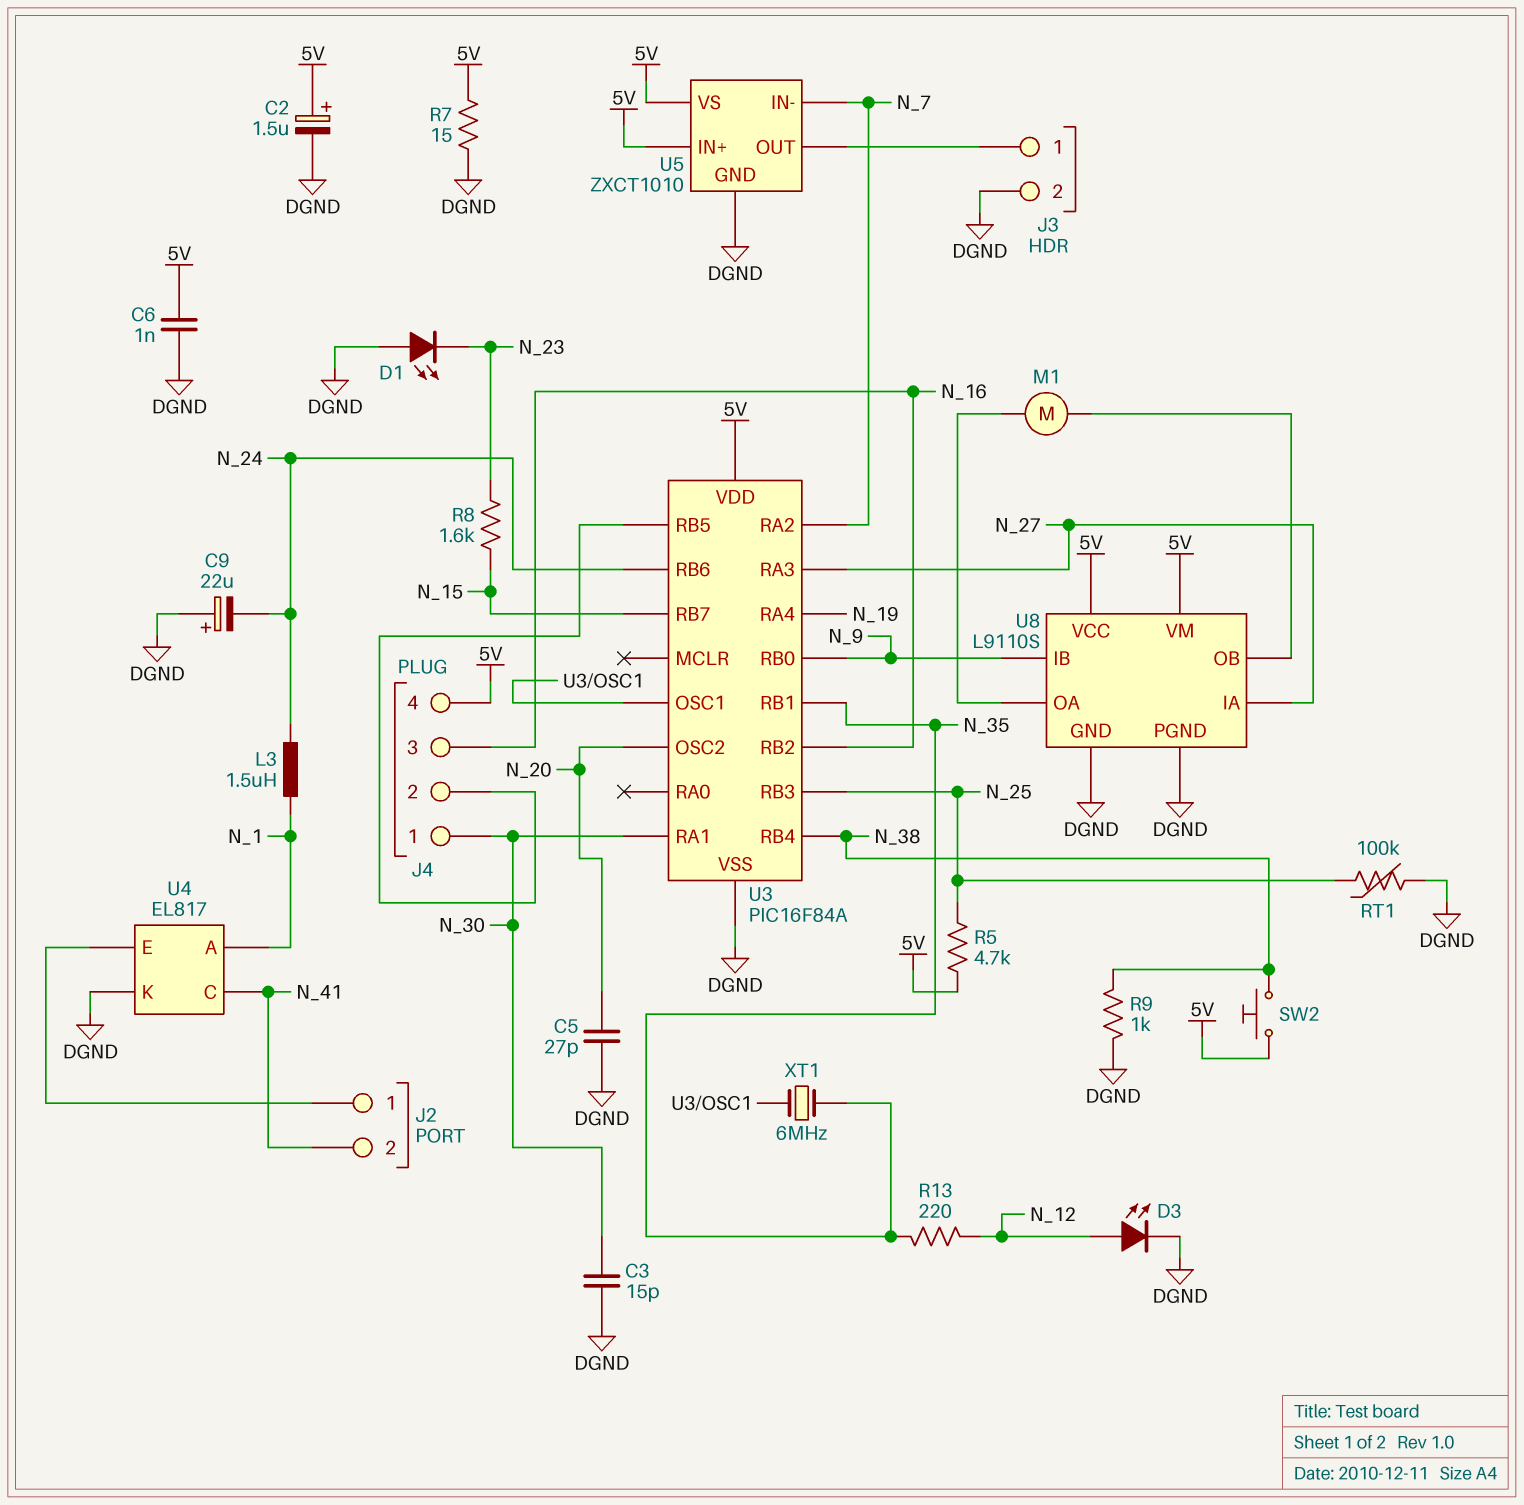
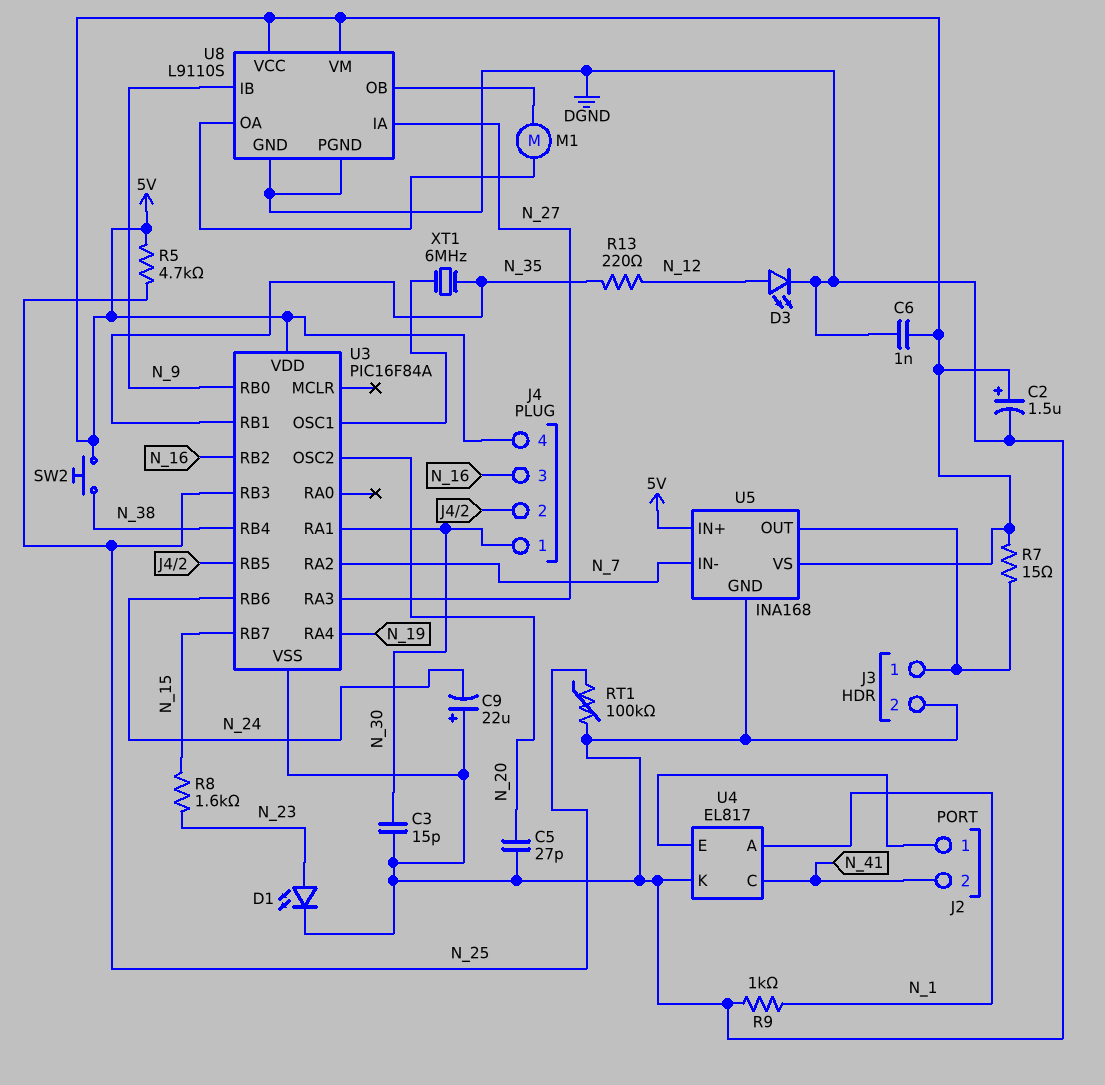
D1: LED (A DGND, K N_23) -> LED (A N_23, K DGND)
L3: 1.5uH (N_1, N_24) -> none
R7: 15 (5V, DGND) -> 15 (5V, J3/1)
R9: 1k (DGND, N_38) -> 1k (DGND, N_1)
U5: ZXCT1010 -> INA168

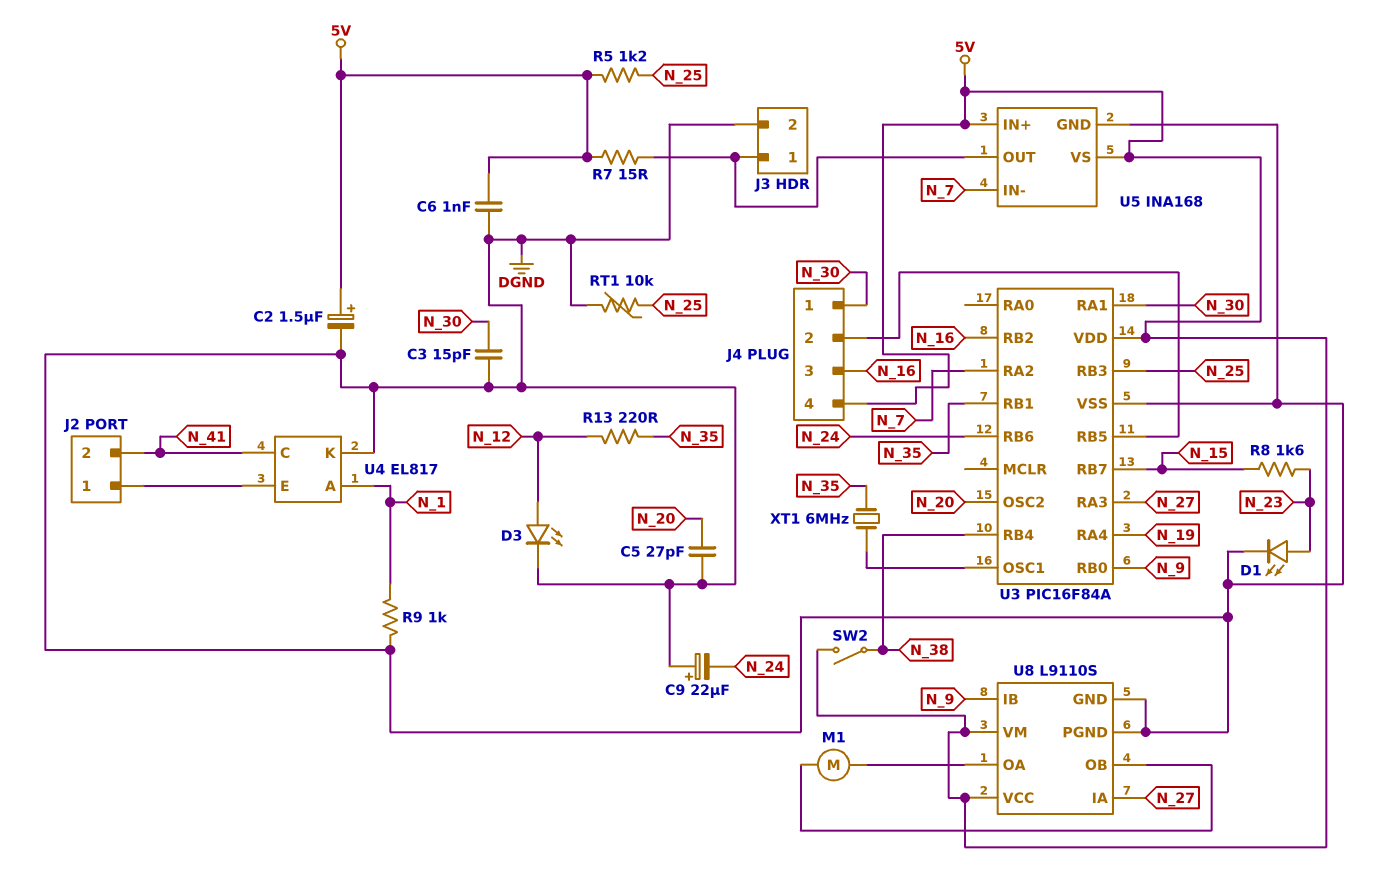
R5: 4.7k (5V, N_25) -> 1.2k (5V, N_25)
RT1: 100k (DGND, N_25) -> 10k (DGND, N_25)
SW2: button (5V, N_38) -> switch (5V, N_38)

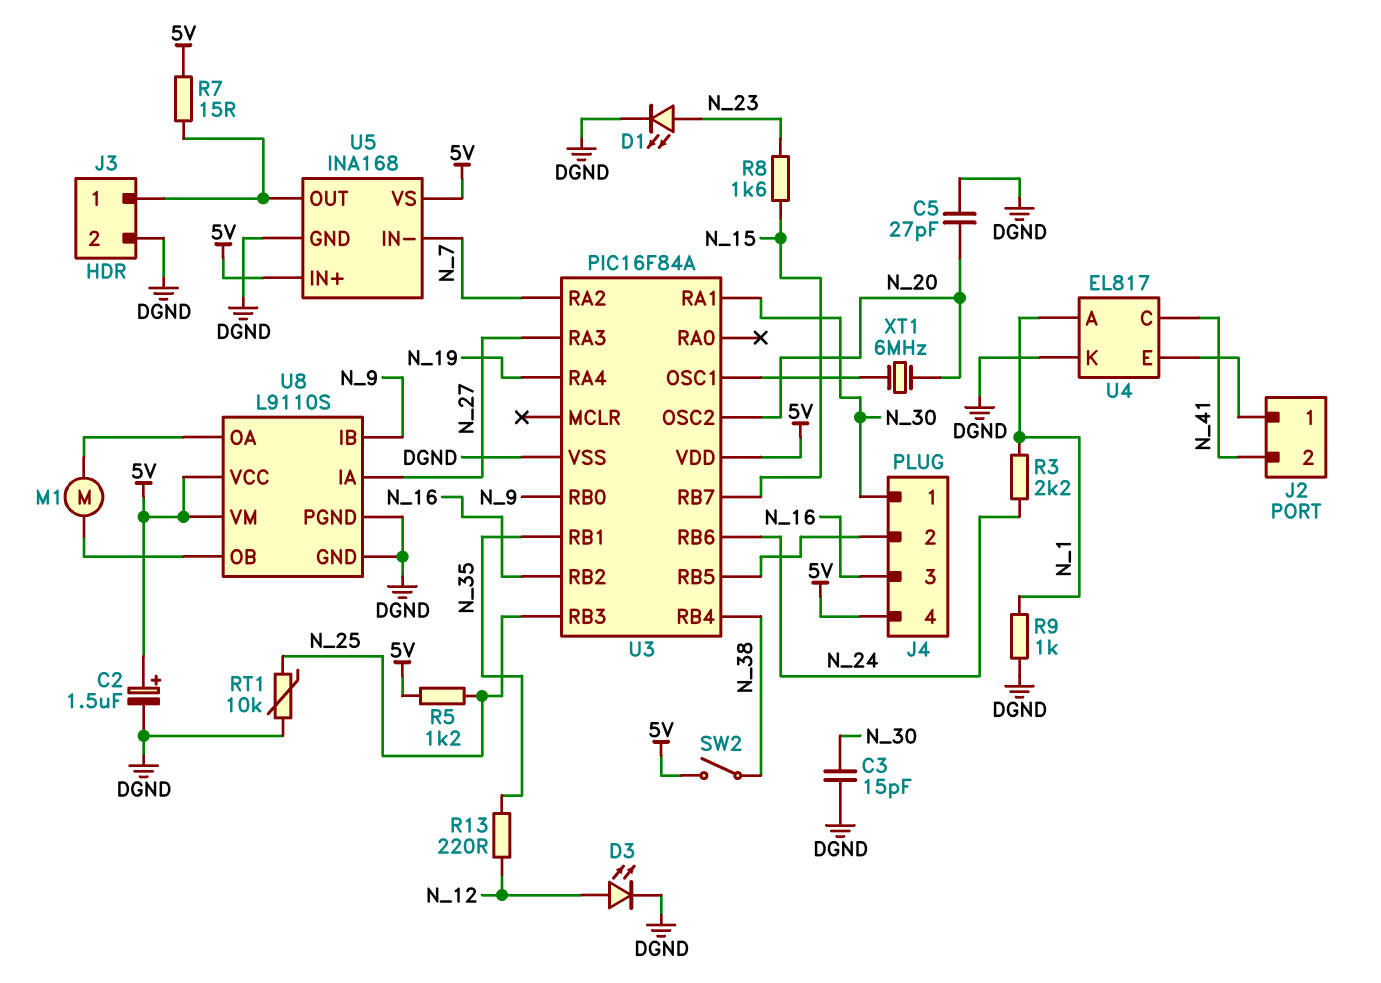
C6: 1nF (5V, DGND) -> none
C9: 22uF (plus DGND, minus N_24) -> none
R3: none -> 2.2k (N_1, N_24)
XT1: 6MHz (N_35, U3/OSC1) -> 6MHz (N_20, U3/OSC1)

